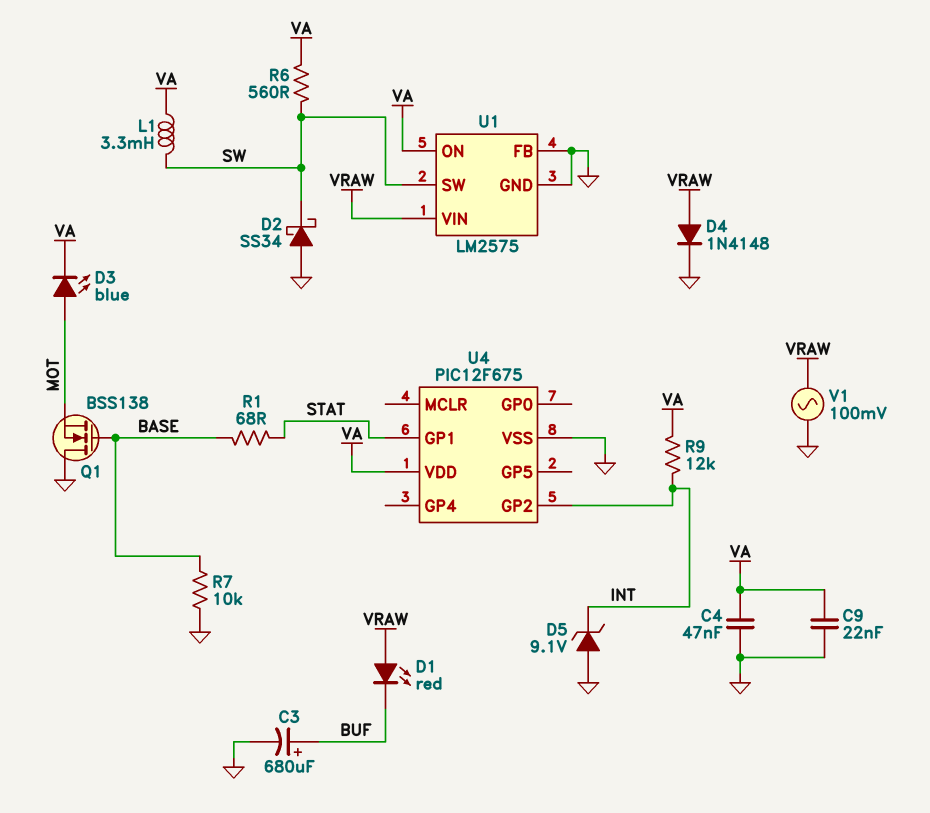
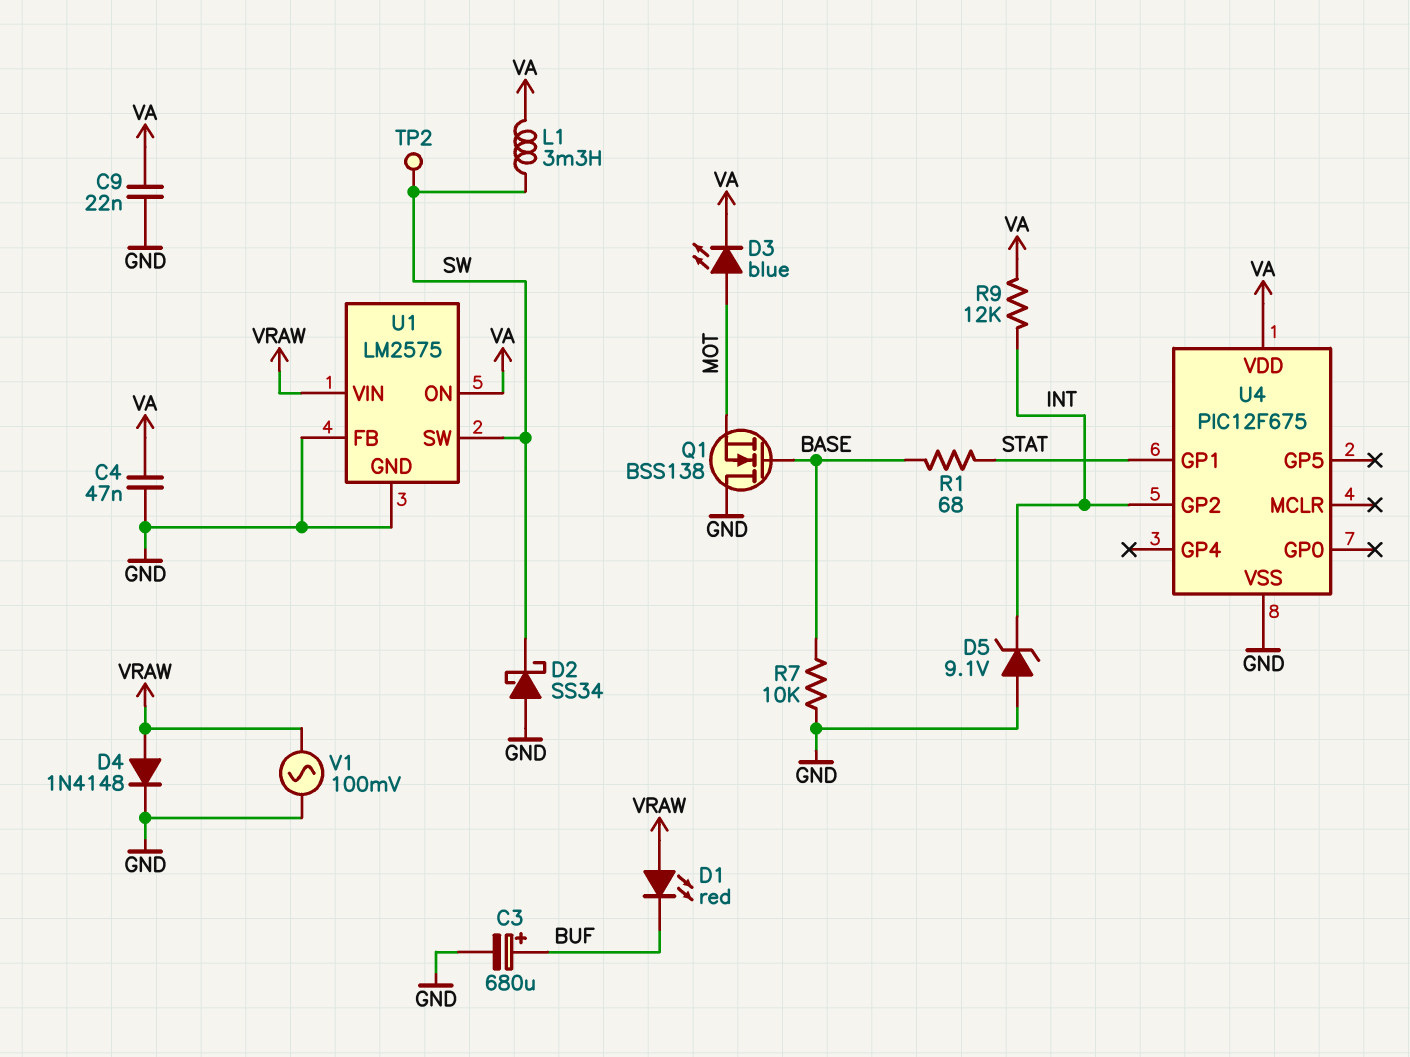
R6: 560 (SW, VA) -> none
TP2: none -> test point (SW)

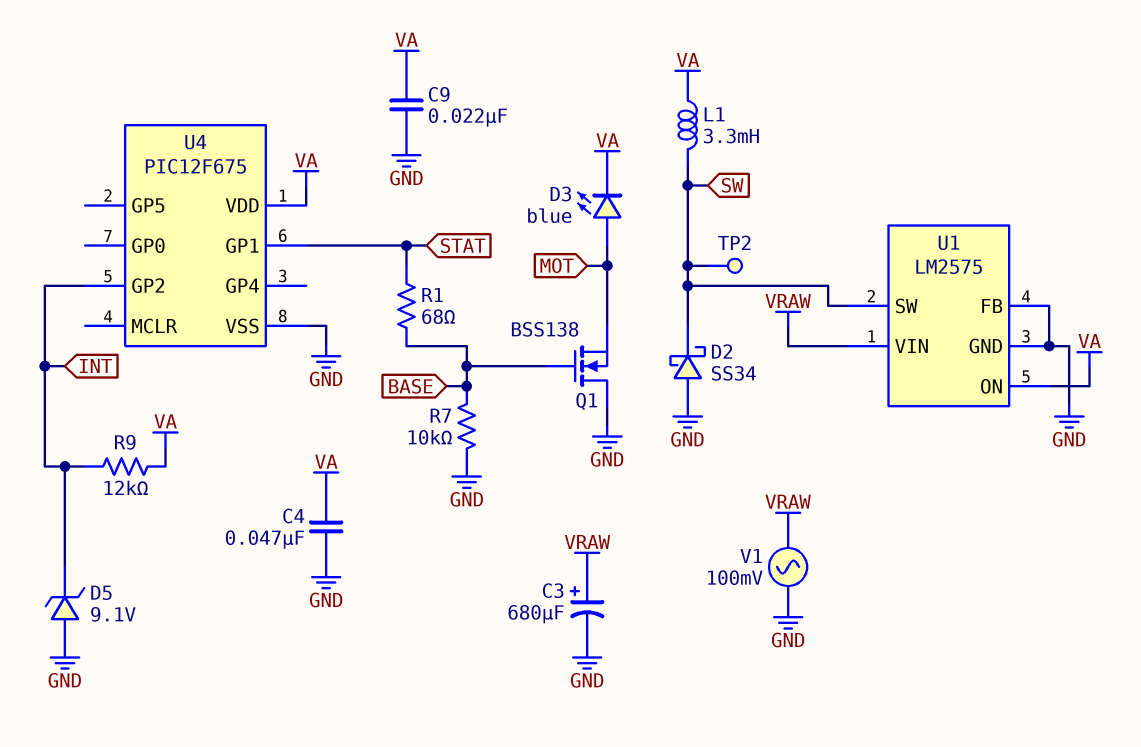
C3: 680uF (plus BUF, minus GND) -> 680uF (plus VRAW, minus GND)
D1: LED red (A VRAW, K BUF) -> none
D4: diode 1N4148 (A VRAW, K GND) -> none

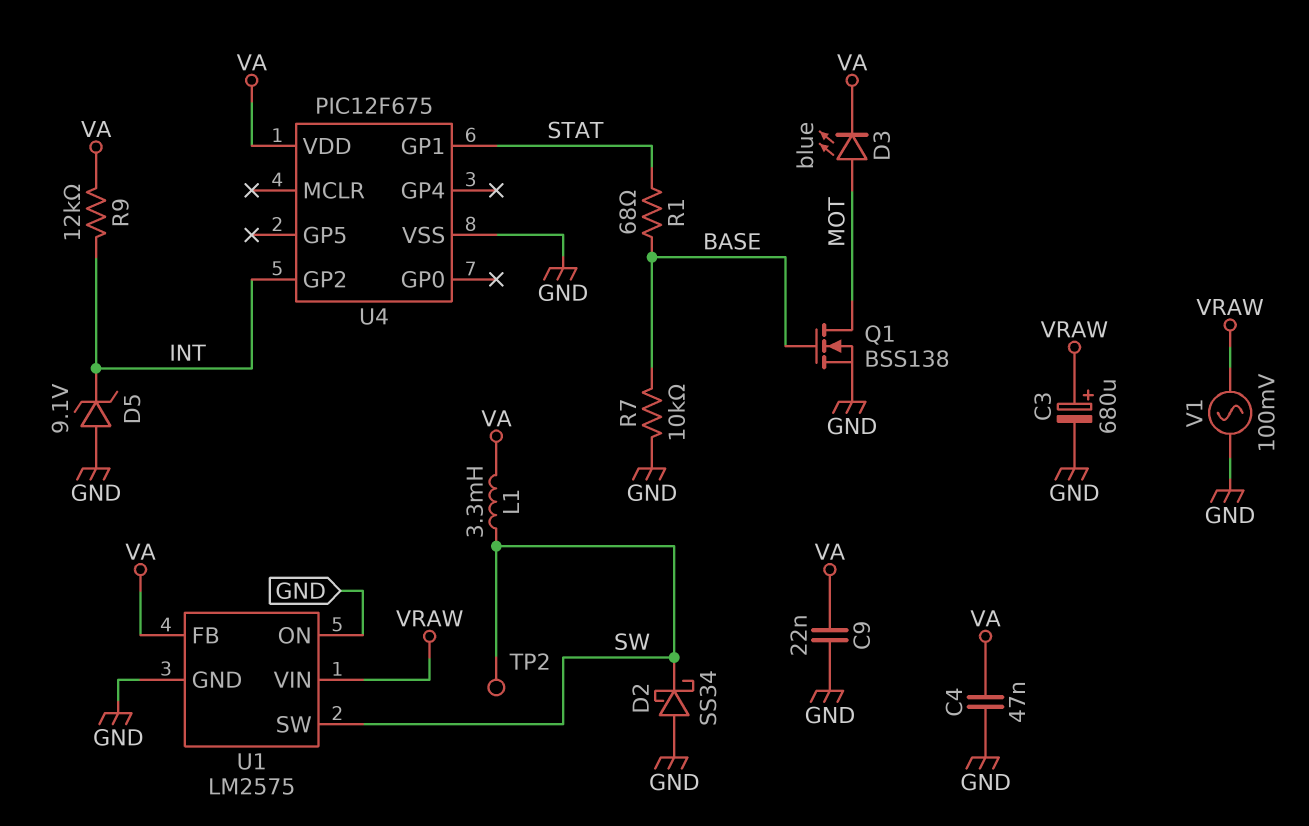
Q1: NMOS BSS138 (G BASE, D GND, S MOT) -> NMOS BSS138 (G BASE, D MOT, S GND)
U1 pin FB: GND -> VA
U1 pin ON: VA -> GND

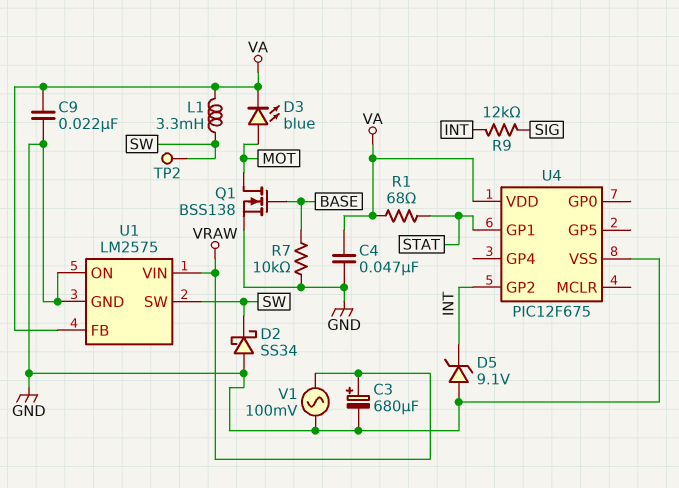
R1: 68 (BASE, STAT) -> 68 (STAT, VA)
R9: 12k (INT, VA) -> 12k (INT, SIG)

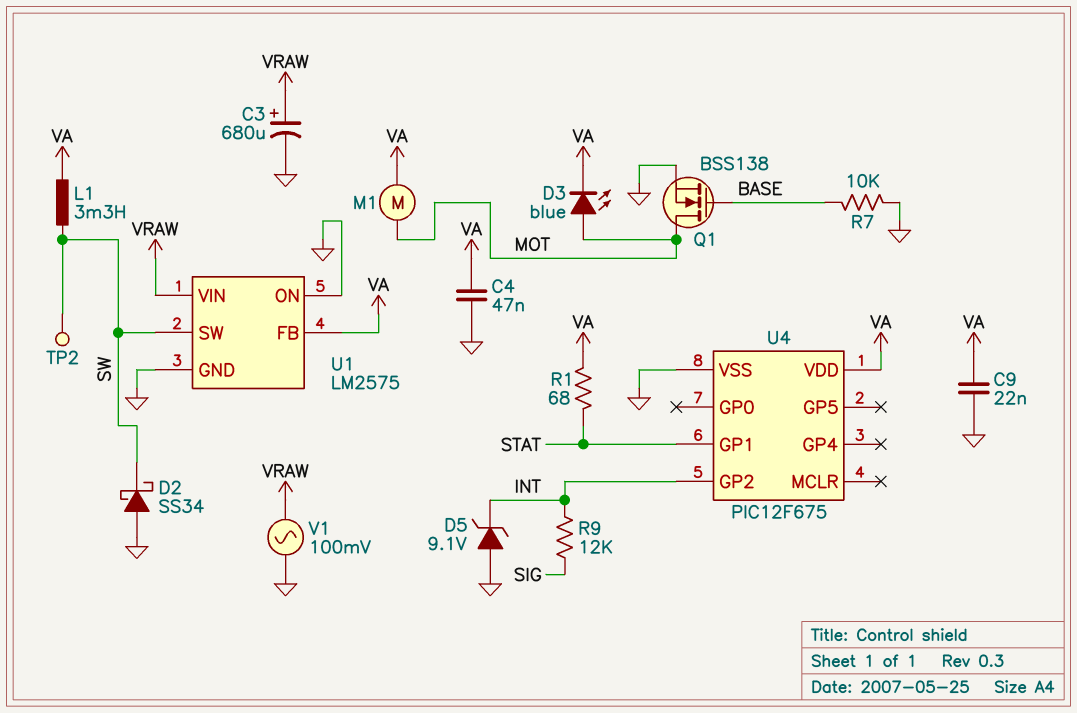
M1: none -> motor (MOT, VA)

